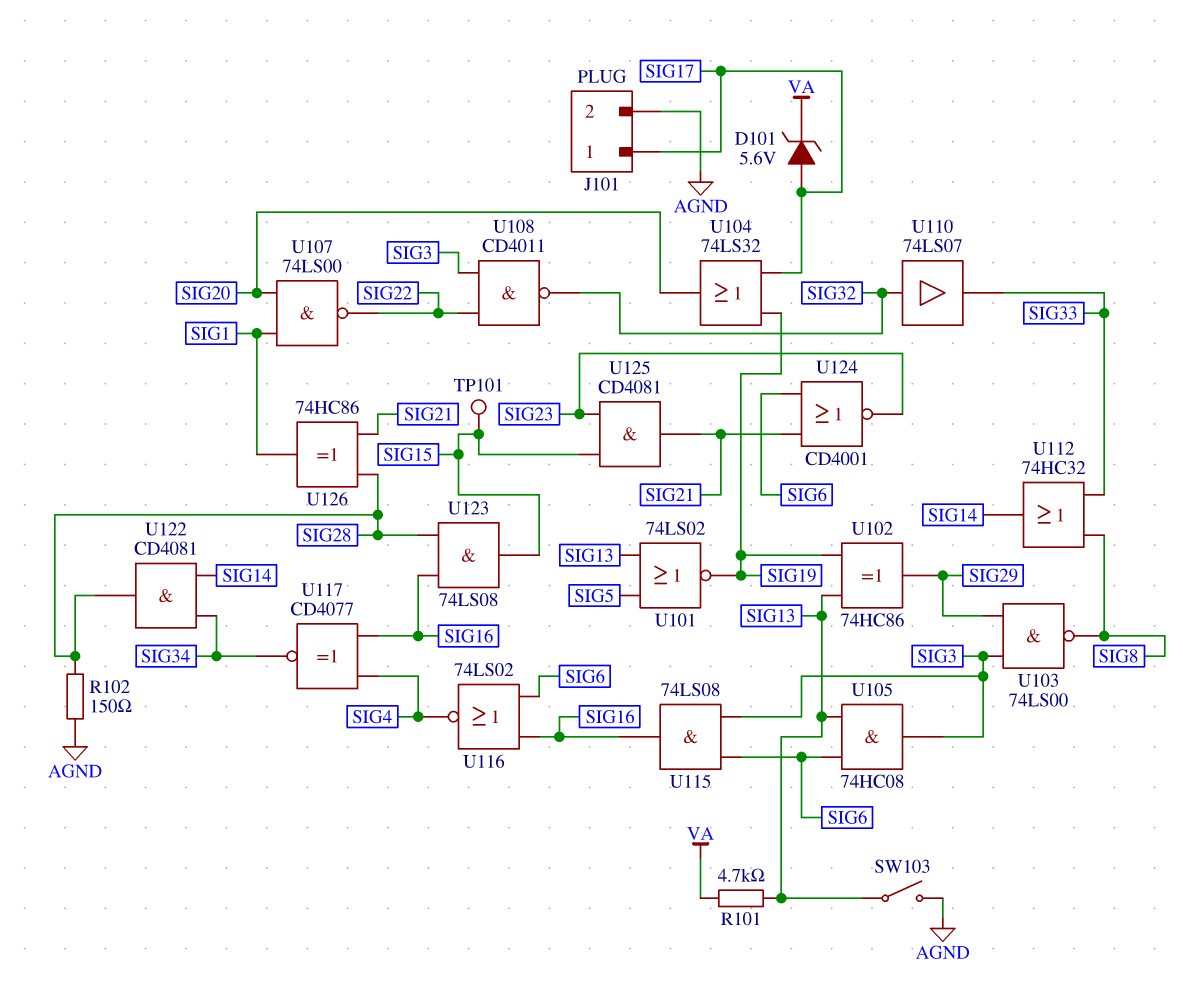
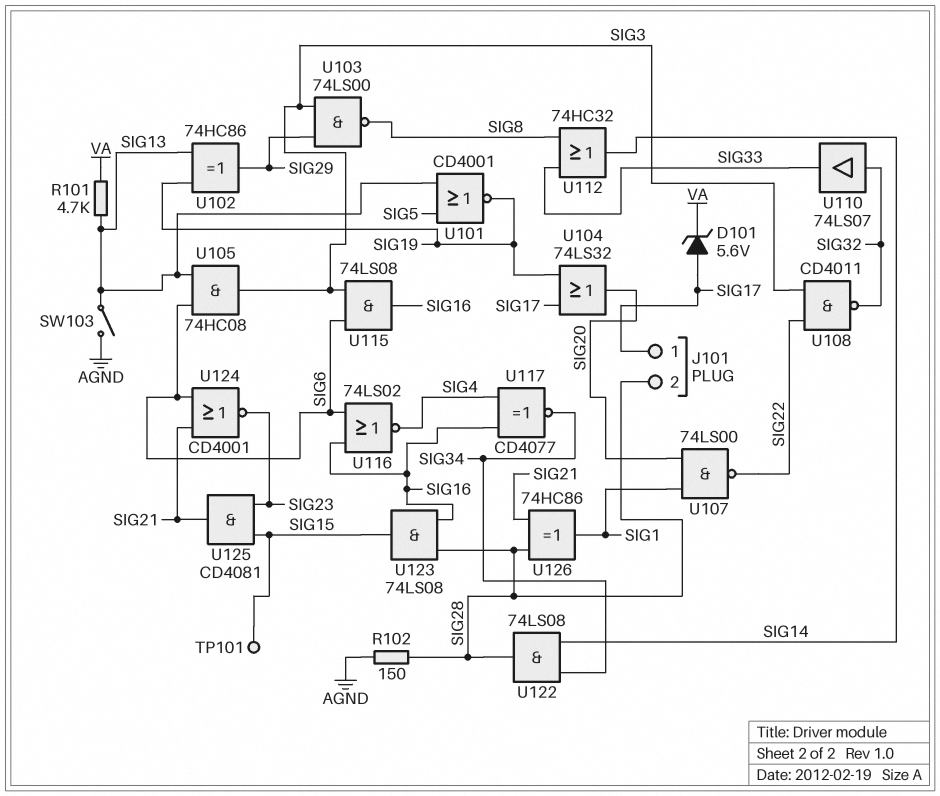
J101 pin 2: AGND -> SIG28
U101: NOR 74LS02 (in SIG5, in SIG13, out SIG19) -> NOR CD4001 (in SIG5, in SIG13, out SIG19)
U122: AND CD4081 (in SIG14, in SIG34, out SIG28) -> AND 74LS08 (in SIG14, in SIG34, out SIG28)

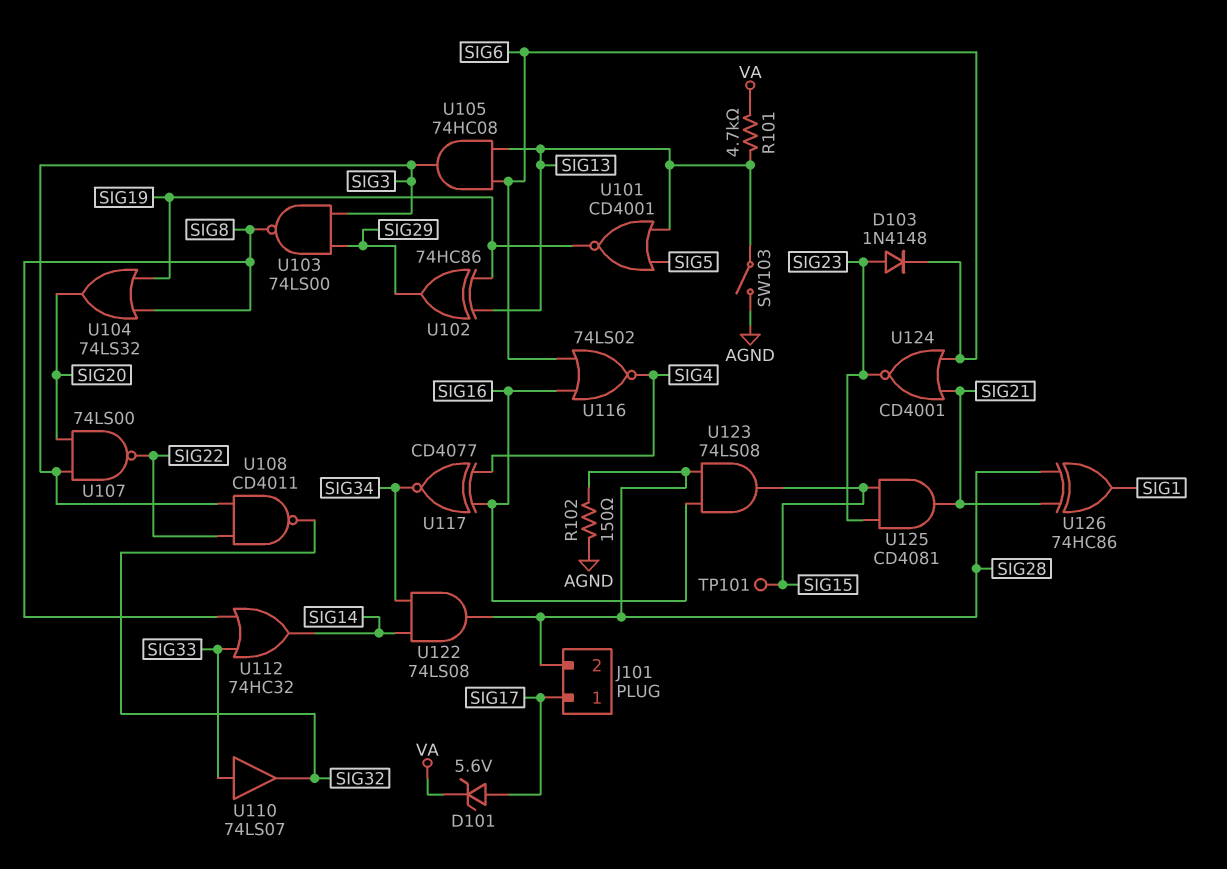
D103: none -> diode 1N4148 (A SIG23, K SIG6)
U104: OR 74LS32 (in SIG17, in SIG19, out SIG20) -> OR 74LS32 (in SIG8, in SIG19, out SIG20)
U107: NAND 74LS00 (in SIG1, in SIG20, out SIG22) -> NAND 74LS00 (in SIG3, in SIG20, out SIG22)
U110: buffer 74LS07 (in SIG32, out SIG33) -> buffer 74LS07 (in SIG33, out SIG32)
U115: AND 74LS08 (in SIG3, in SIG6, out SIG16) -> none

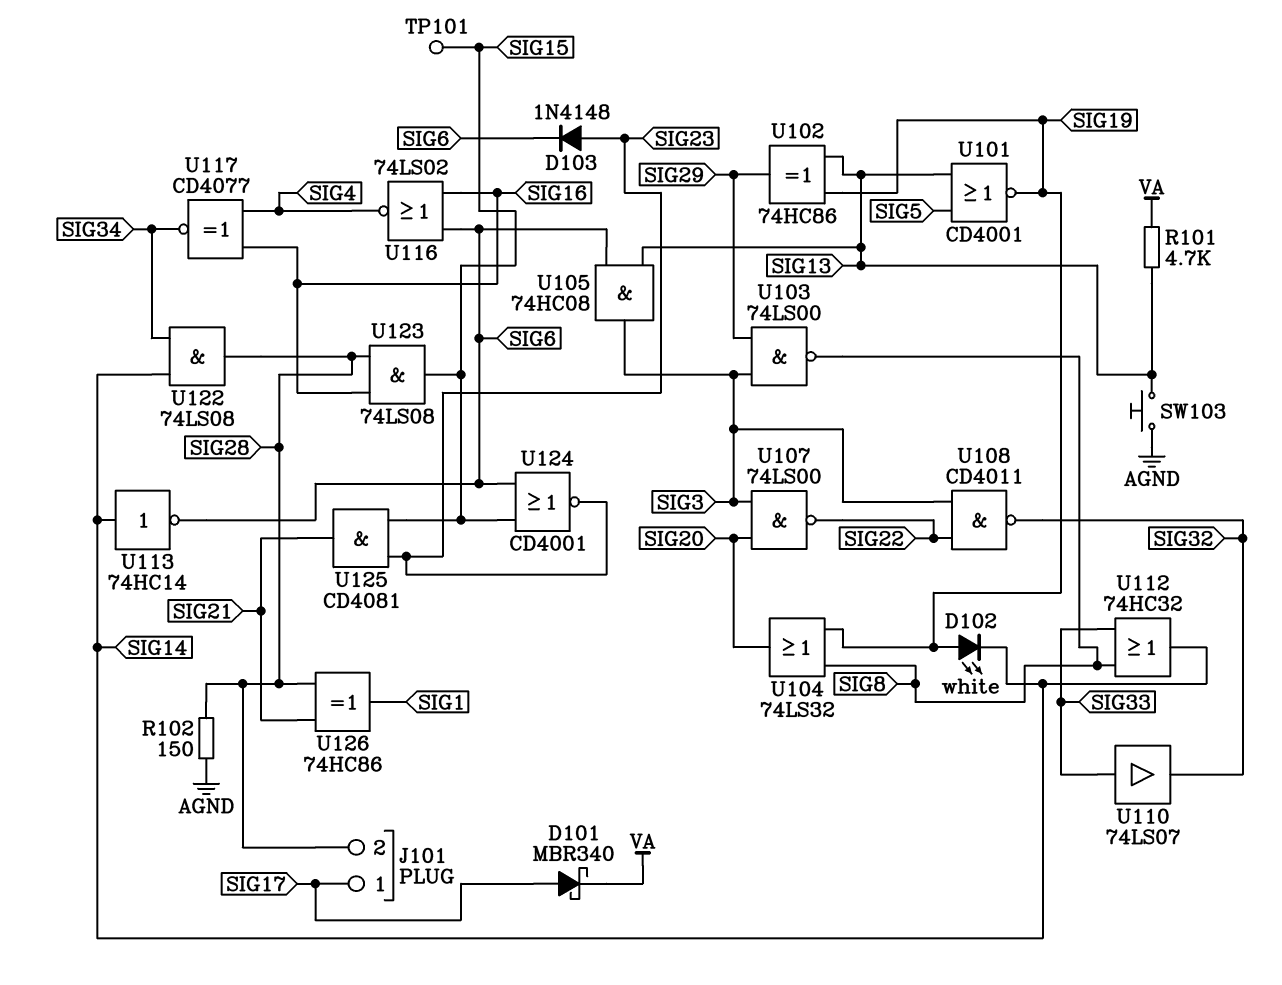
D101: zener 5.6V (A SIG17, K VA) -> schottky MBR340 (A SIG17, K VA)
D102: none -> LED white (A SIG19, K SIG14)
SW103: switch (AGND, SIG13) -> button (AGND, SIG13)
U113: none -> NOT 74HC14 (in SIG14, out SIG6)
U124: NOR CD4001 (in SIG6, in SIG21, out SIG23) -> NOR CD4001 (in SIG6, in SIG15, out SIG23)

